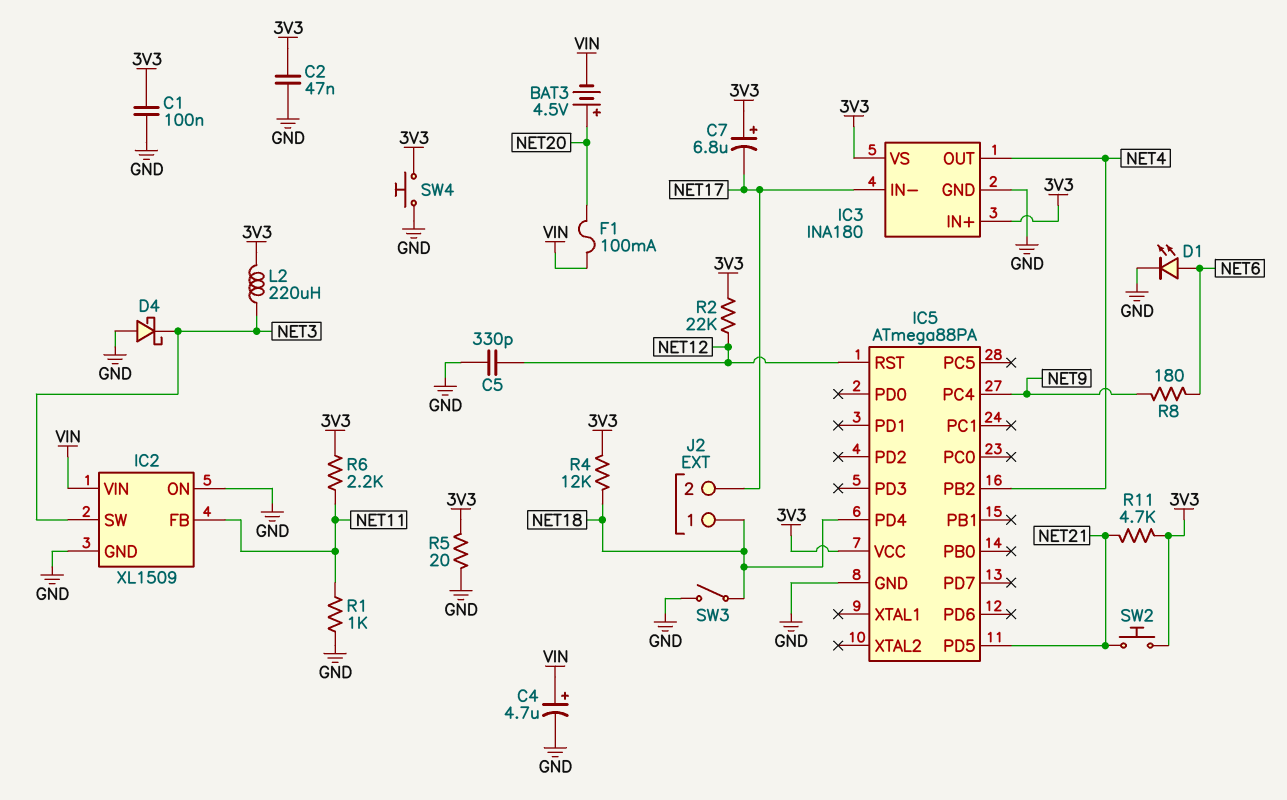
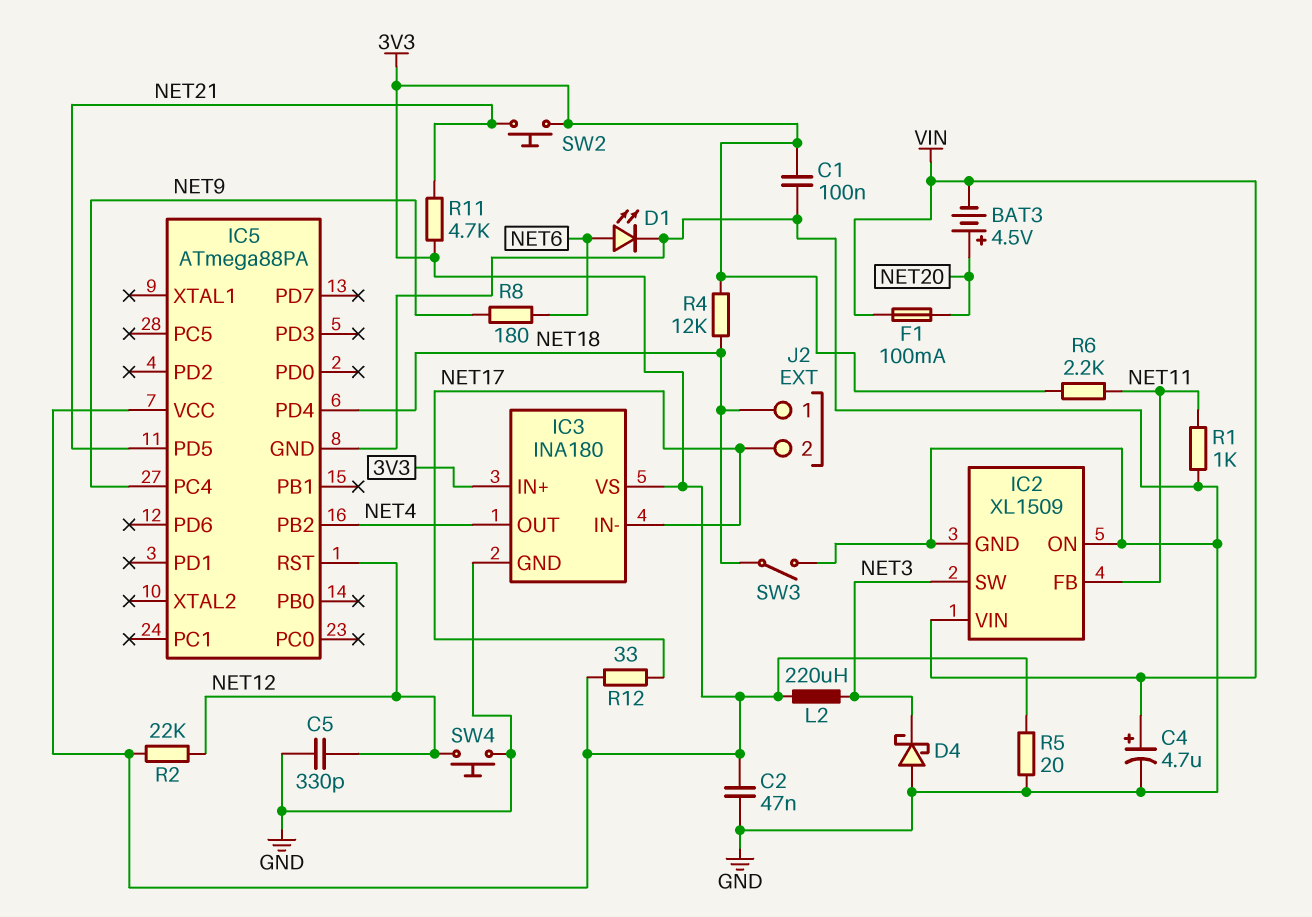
C7: 6.8uF (plus 3V3, minus NET17) -> none
R12: none -> 33 (3V3, NET17)
SW4: button (3V3, GND) -> button (GND, NET12)

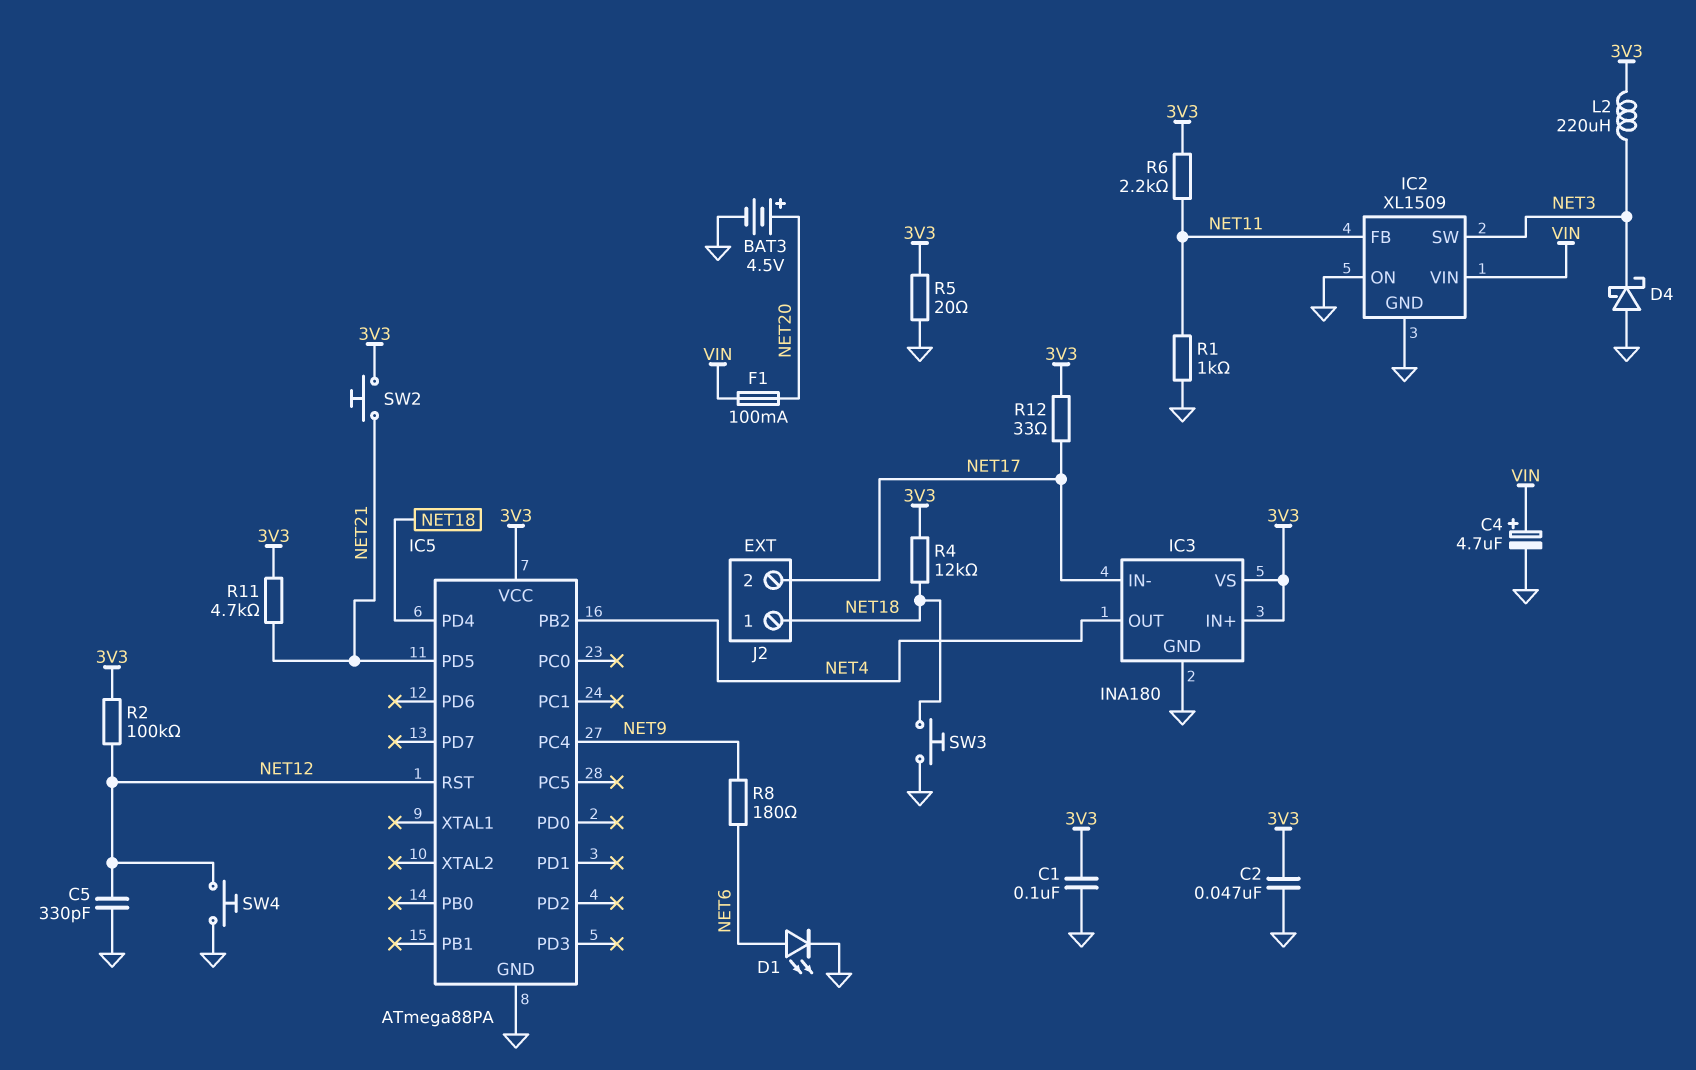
BAT3: 4.5V (plus NET20, minus VIN) -> 4.5V (plus NET20, minus GND)
R2: 22k (3V3, NET12) -> 100k (3V3, NET12)
SW3: switch (GND, NET18) -> button (GND, NET18)

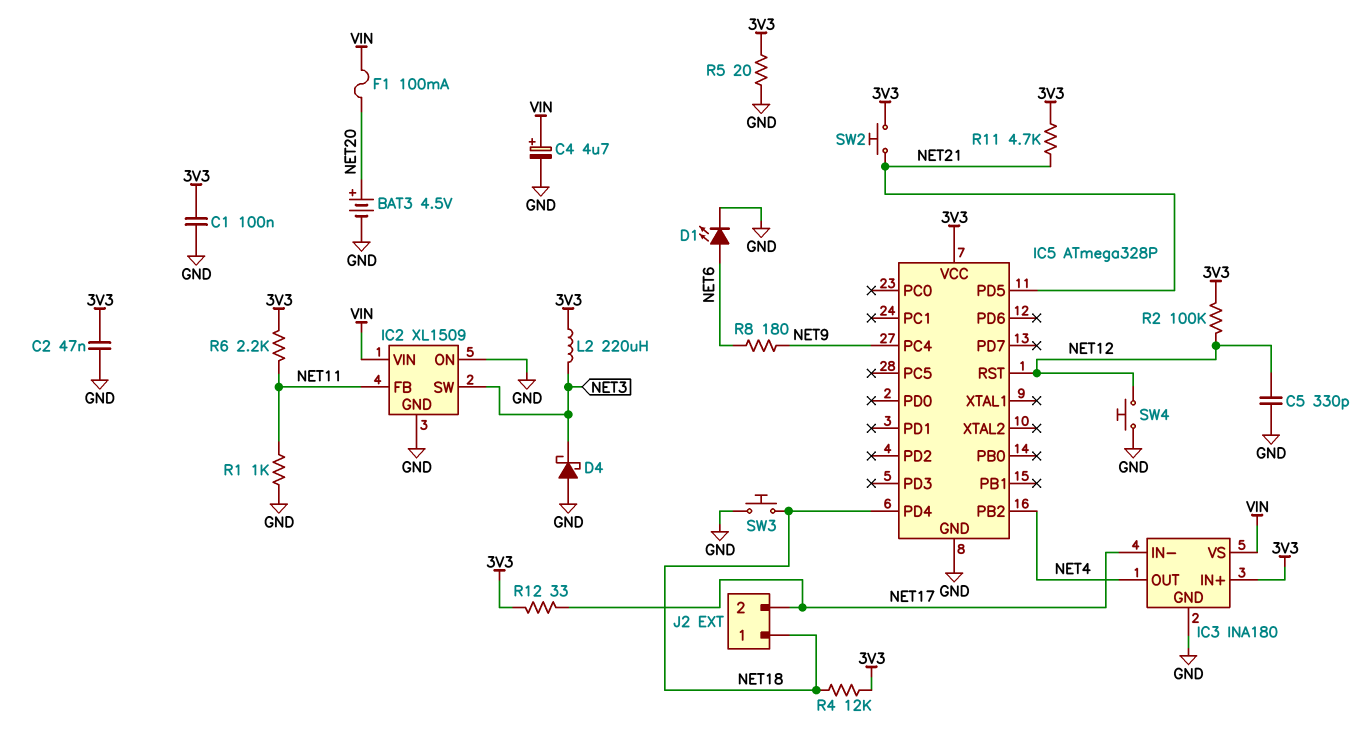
IC3 pin VS: 3V3 -> VIN
IC5: ATmega88PA -> ATmega328P

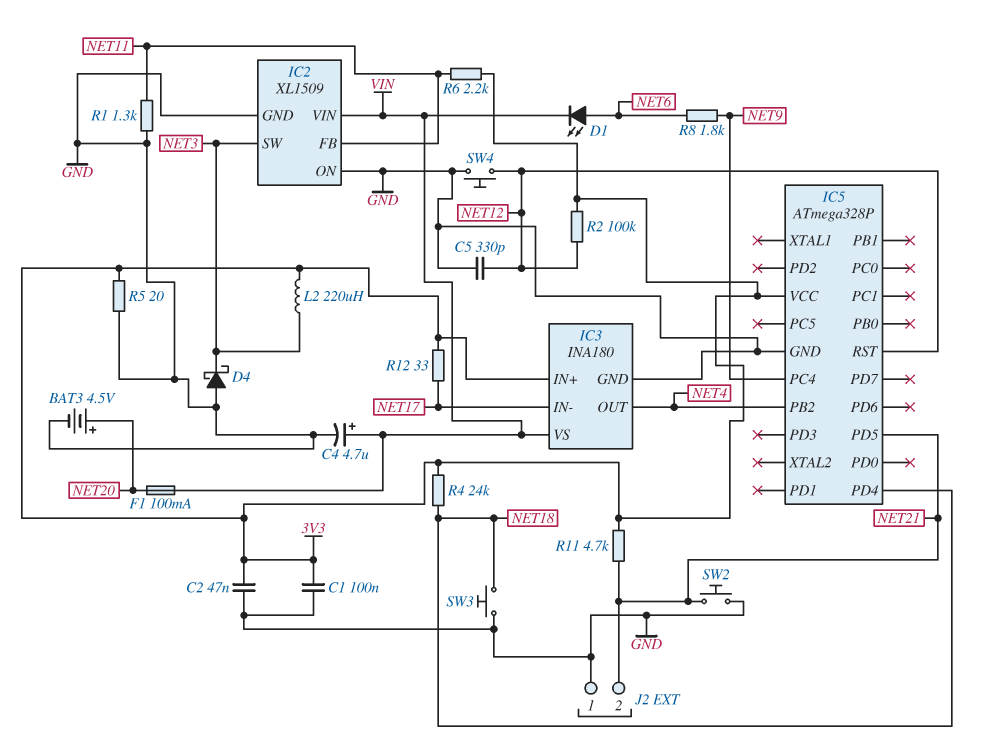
D1: LED (A NET6, K GND) -> LED (A NET6, K VIN)
J2 pin 1: NET18 -> GND
J2 pin 2: NET17 -> NET21
R1: 1k (GND, NET11) -> 1.3k (GND, NET11)
R4: 12k (3V3, NET18) -> 24k (3V3, NET18)
R8: 180 (NET6, NET9) -> 1.8k (NET6, NET9)
SW2: button (3V3, NET21) -> button (GND, NET21)

